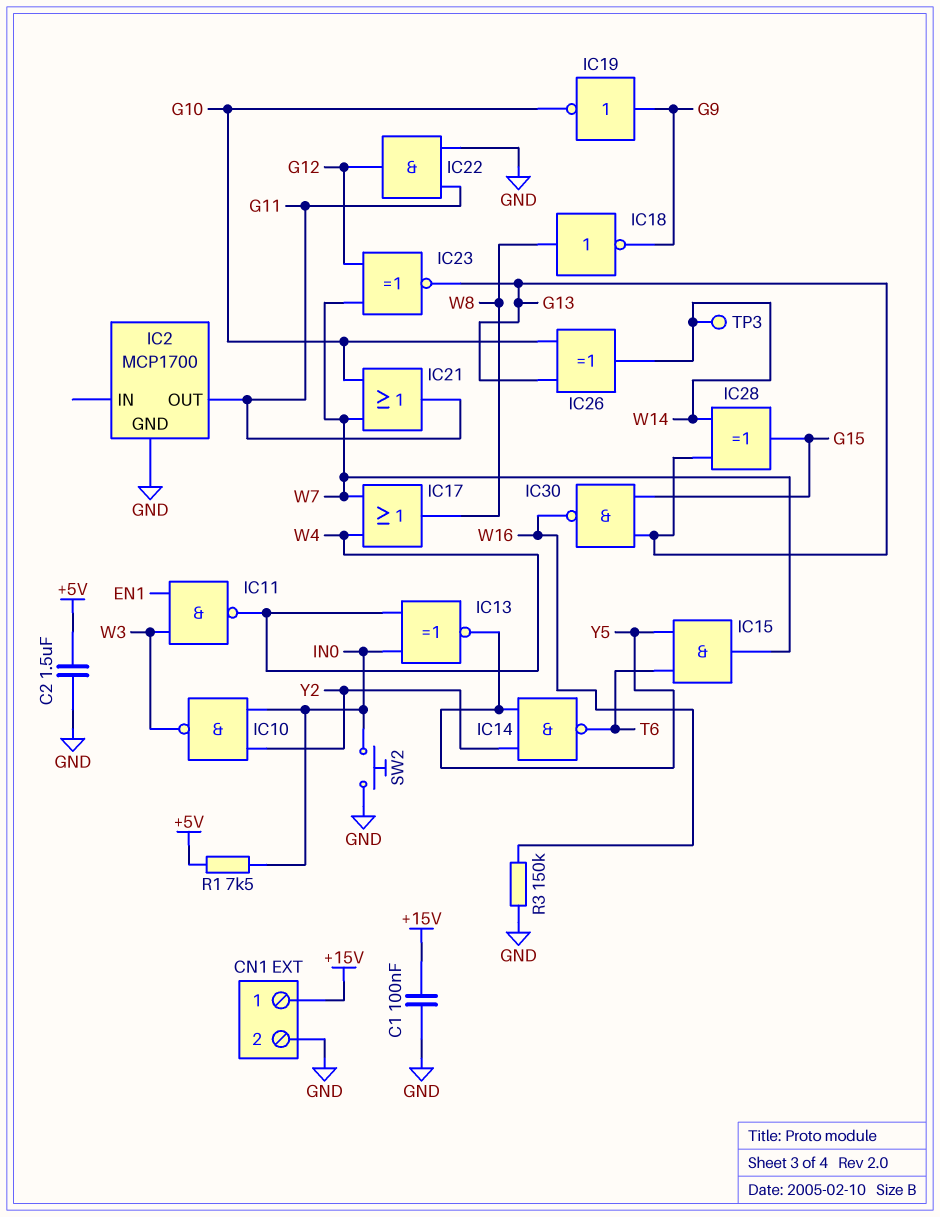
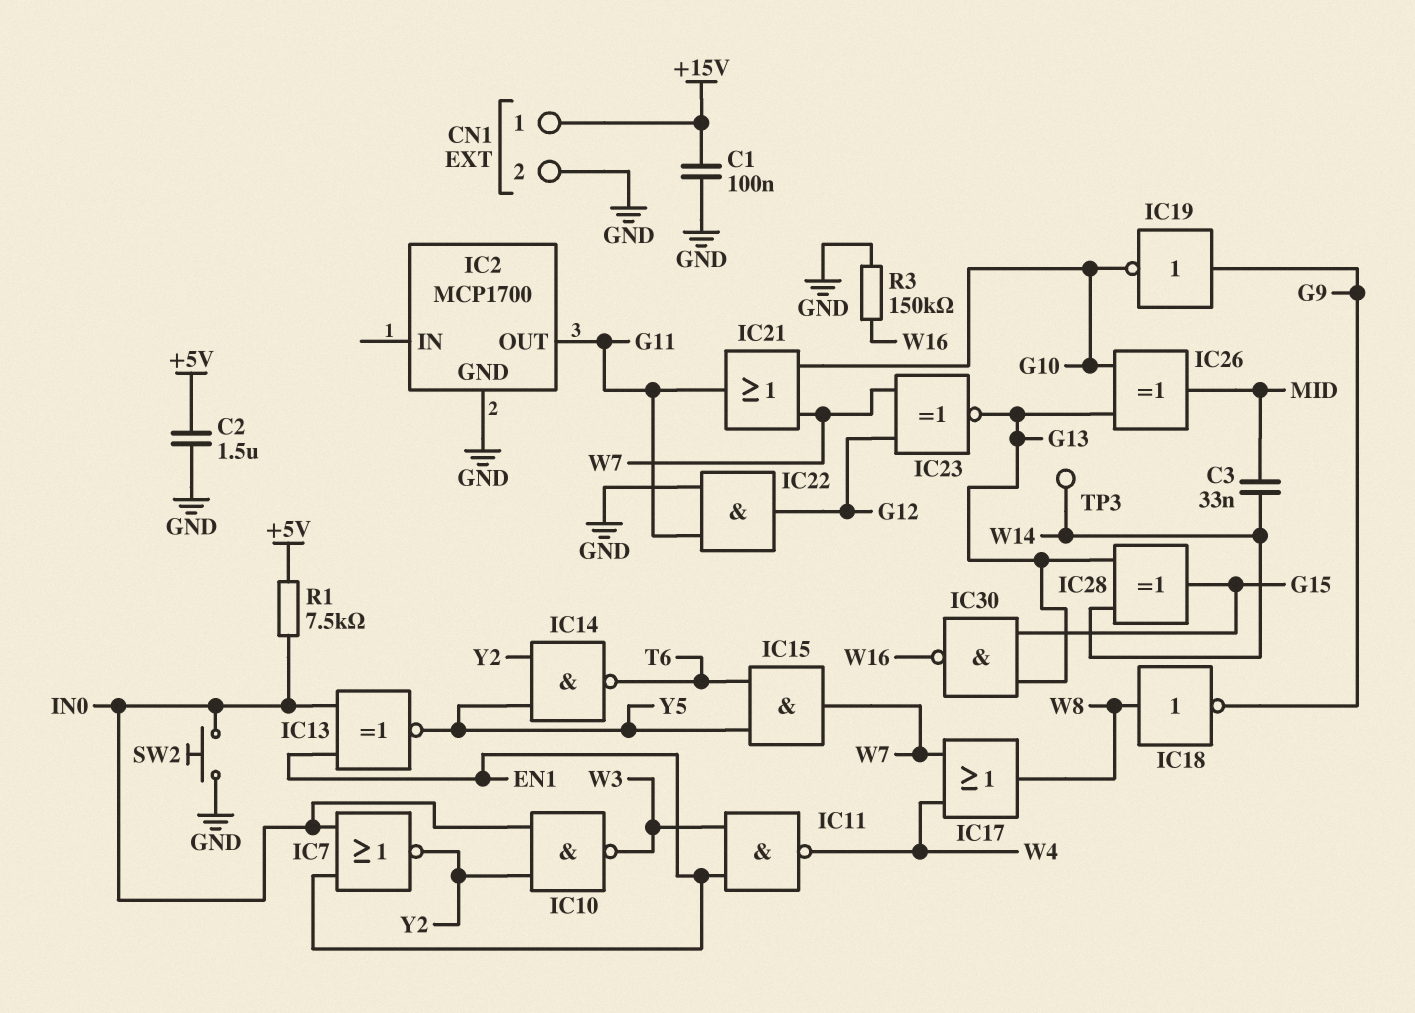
C3: none -> 33nF (MID, W14)
IC7: none -> NOR (in EN1, in IN0, out Y2)
IC13: XNOR (in IN0, in W4, out Y5) -> XNOR (in EN1, in IN0, out Y5)
IC26: XOR (in G10, in G13, out W14) -> XOR (in G10, in G13, out MID)

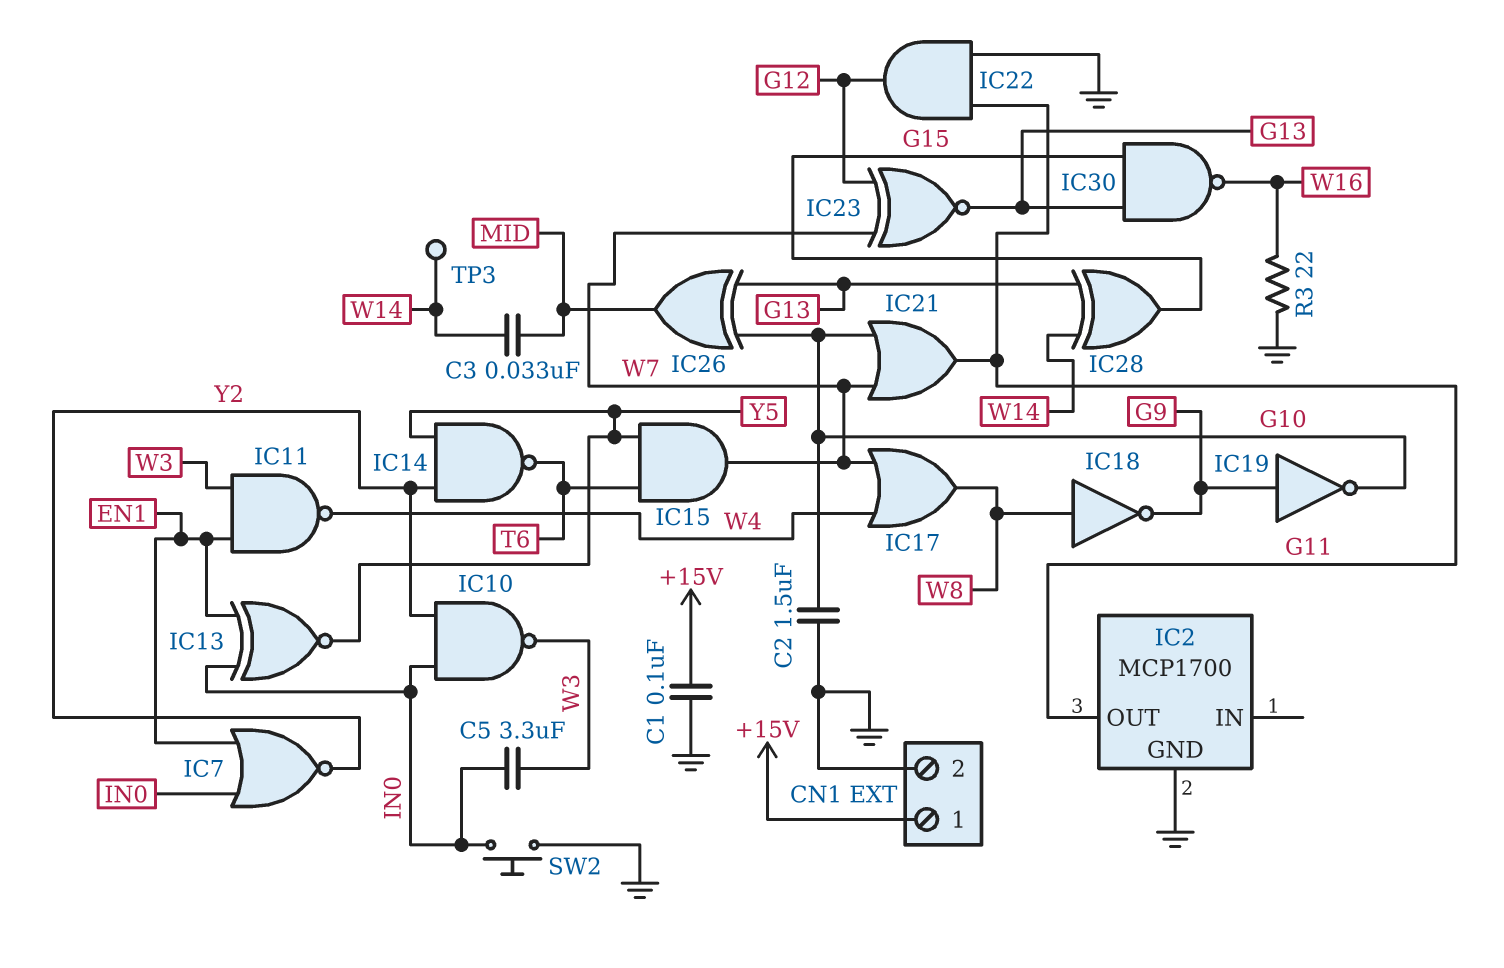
C2: 1.5uF (+5V, GND) -> 1.5uF (G10, GND)
C5: none -> 3.3uF (IN0, W3)
R1: 7.5k (+5V, IN0) -> none
R3: 150k (GND, W16) -> 22 (GND, W16)

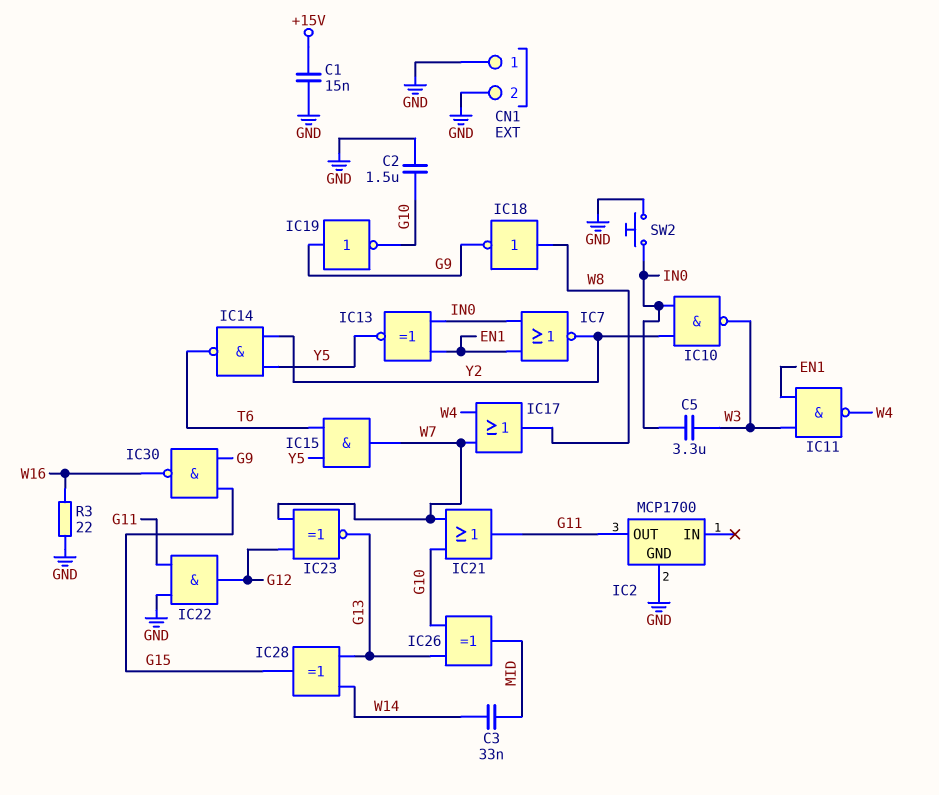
C1: 100nF (+15V, GND) -> 15nF (+15V, GND)
CN1 pin 1: +15V -> GND
IC30: NAND (in G13, in G15, out W16) -> NAND (in G9, in G15, out W16)
TP3: test point (W14) -> none

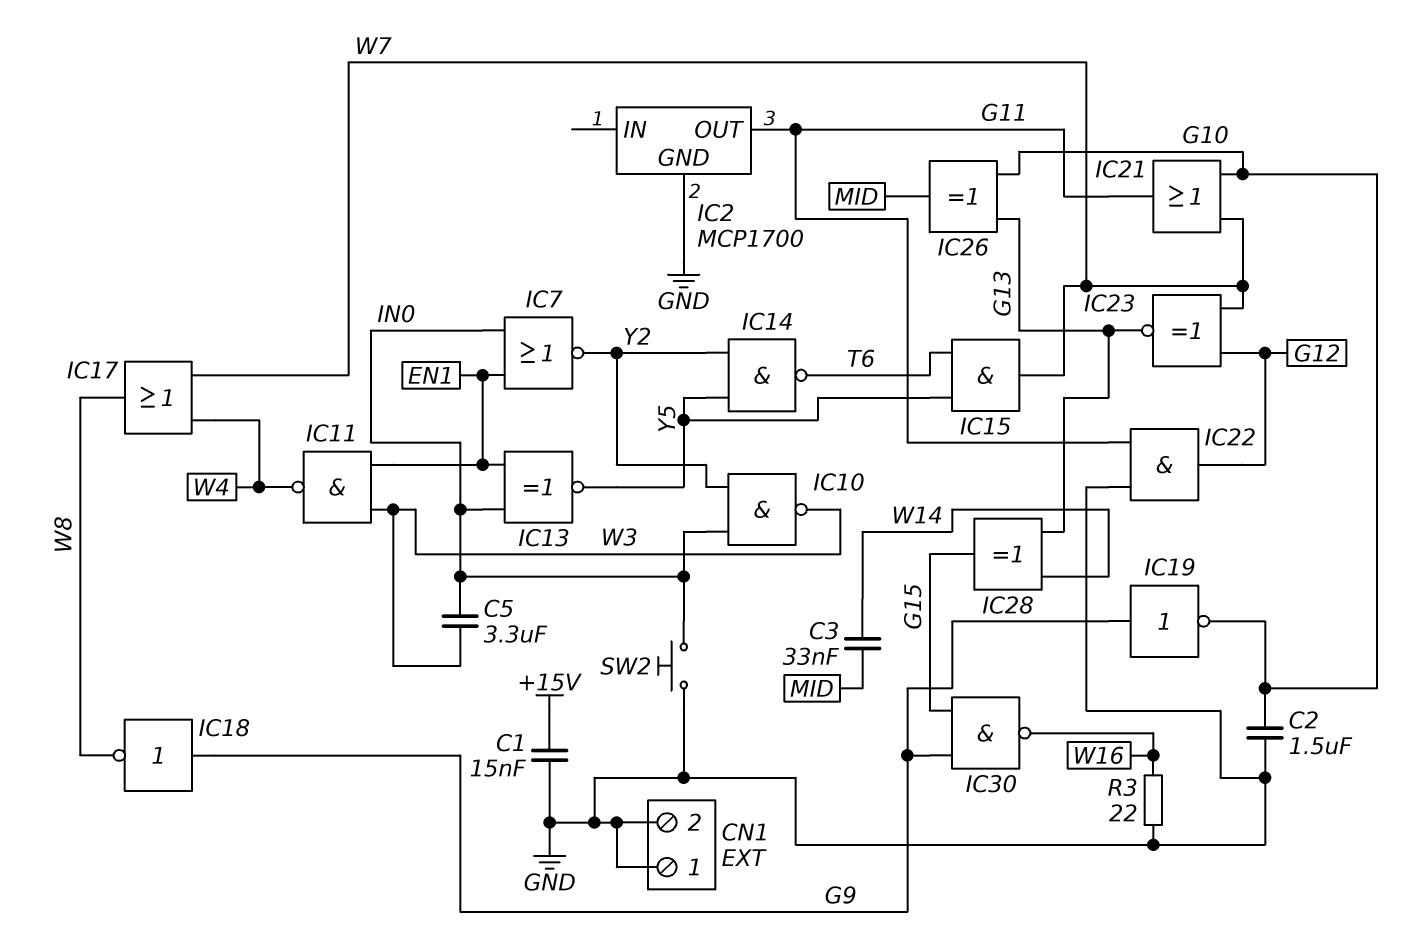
IC18: NOT (in W8, out G9) -> NOT (in G9, out W8)

